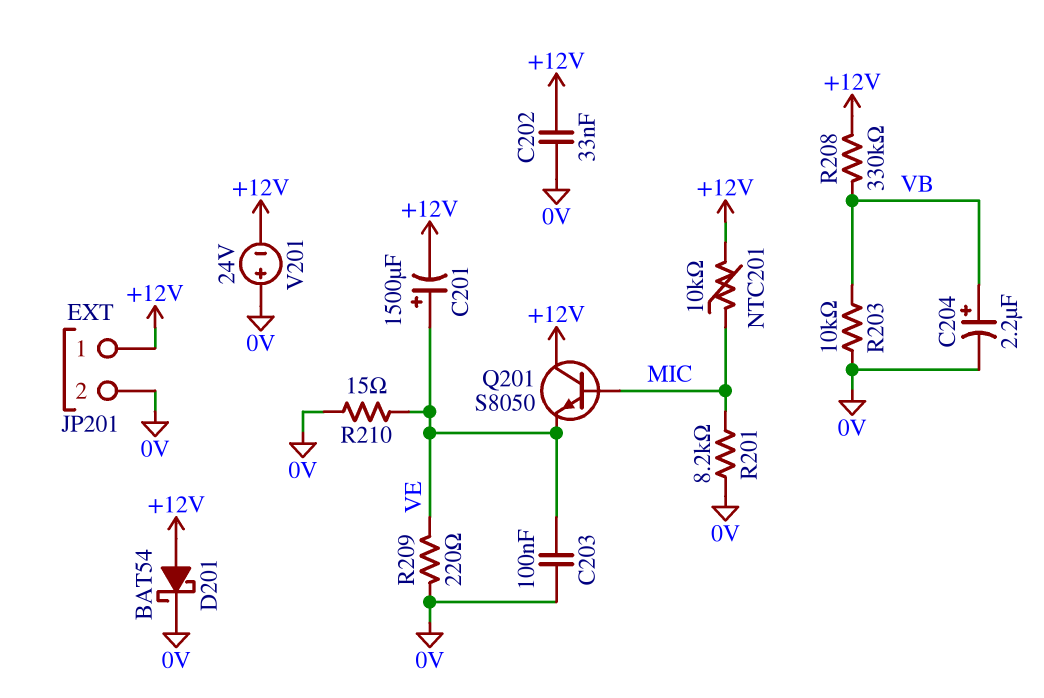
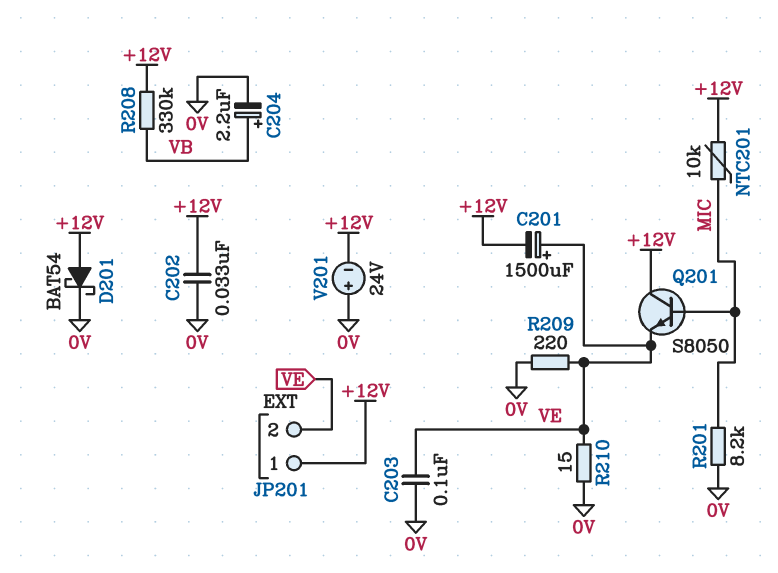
JP201 pin 2: 0V -> VE
R203: 10k (0V, VB) -> none

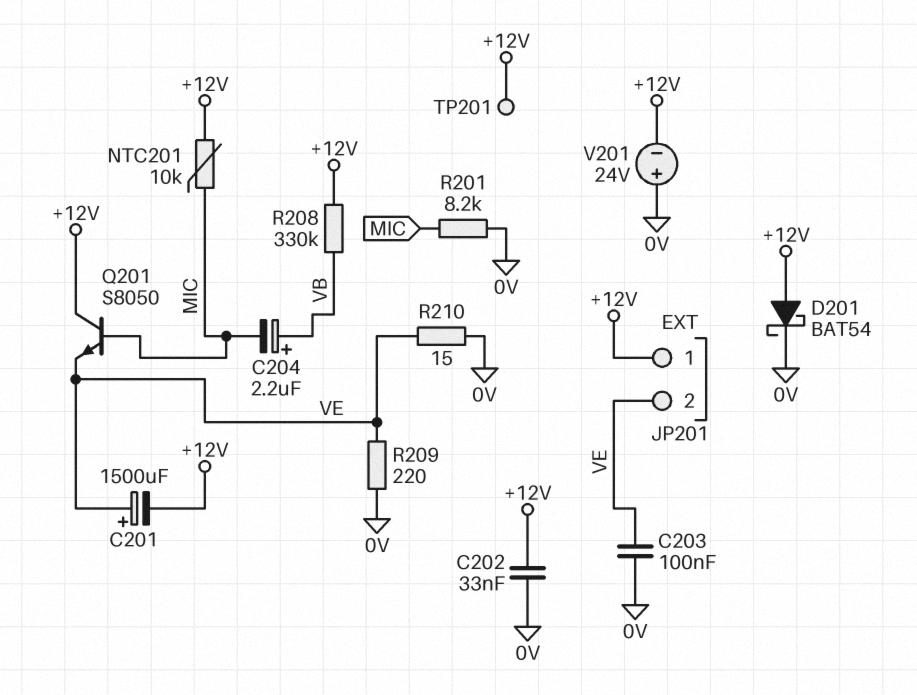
C204: 2.2uF (plus VB, minus 0V) -> 2.2uF (plus VB, minus MIC)
TP201: none -> test point (+12V)

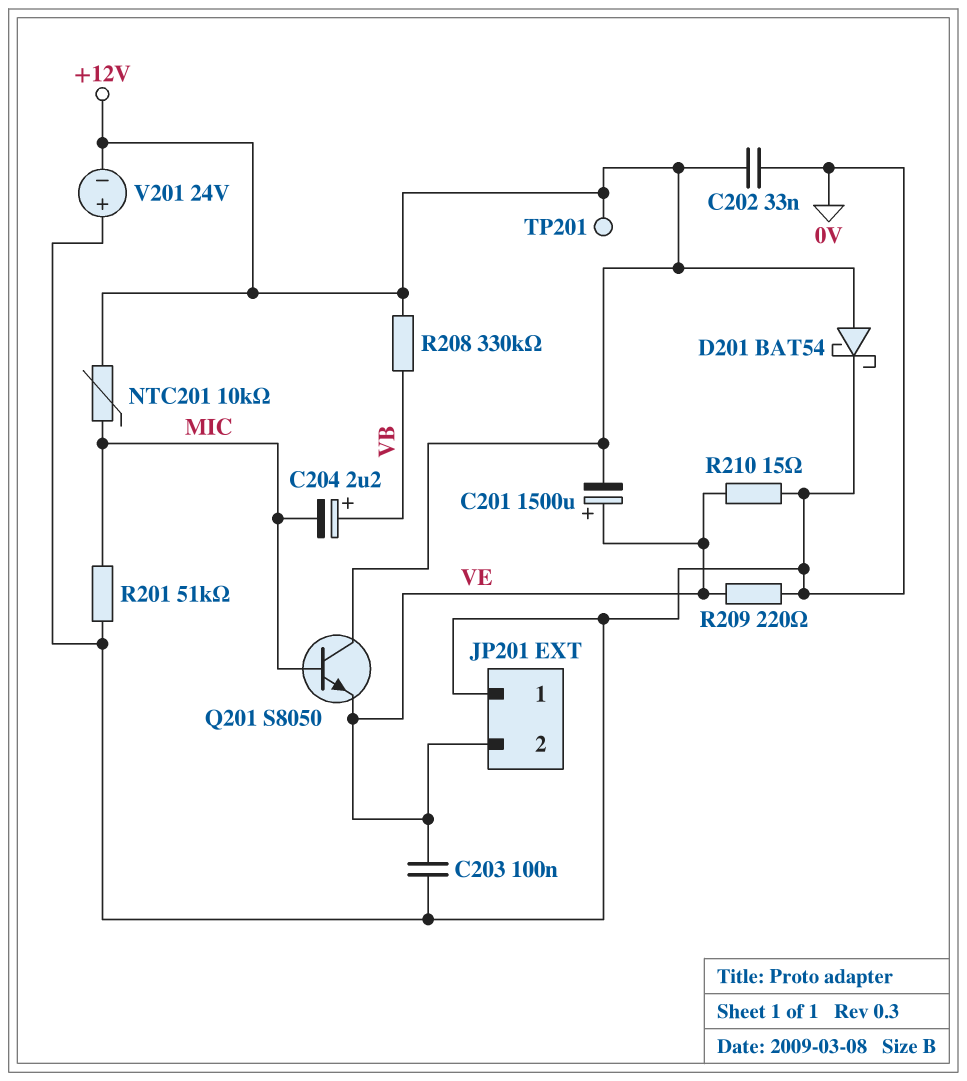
JP201 pin 1: +12V -> 0V
R201: 8.2k (0V, MIC) -> 51k (0V, MIC)

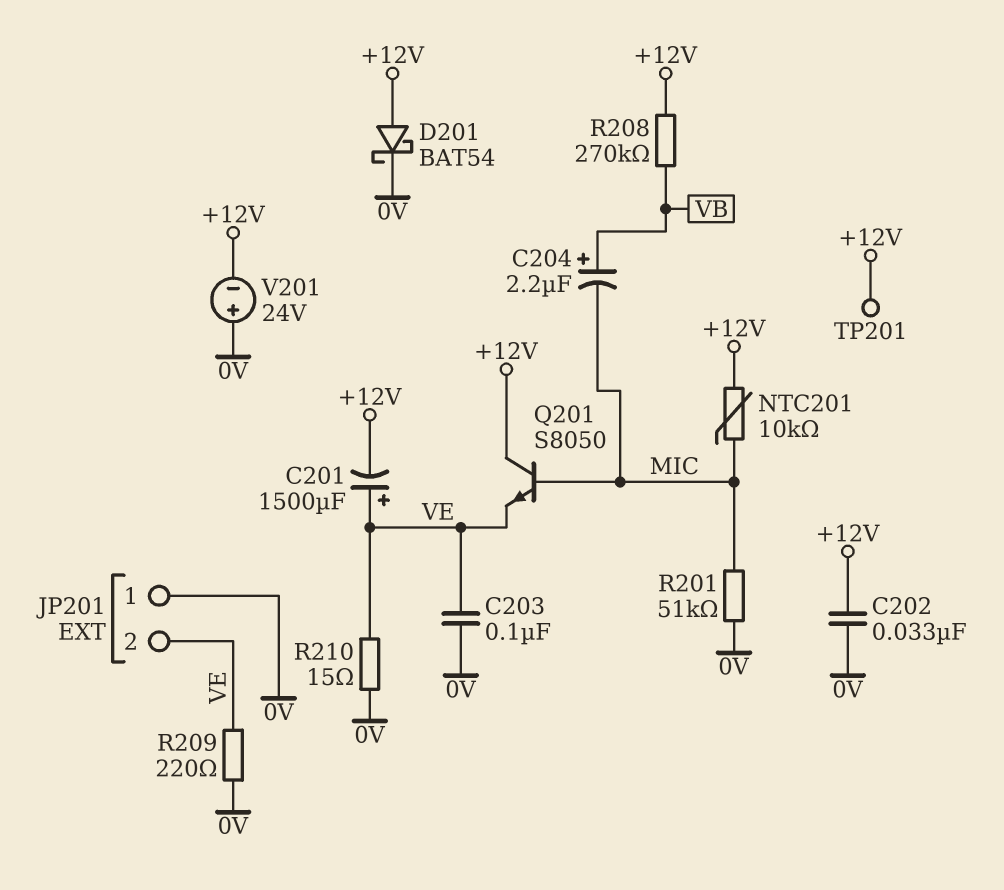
R208: 330k (+12V, VB) -> 270k (+12V, VB)

